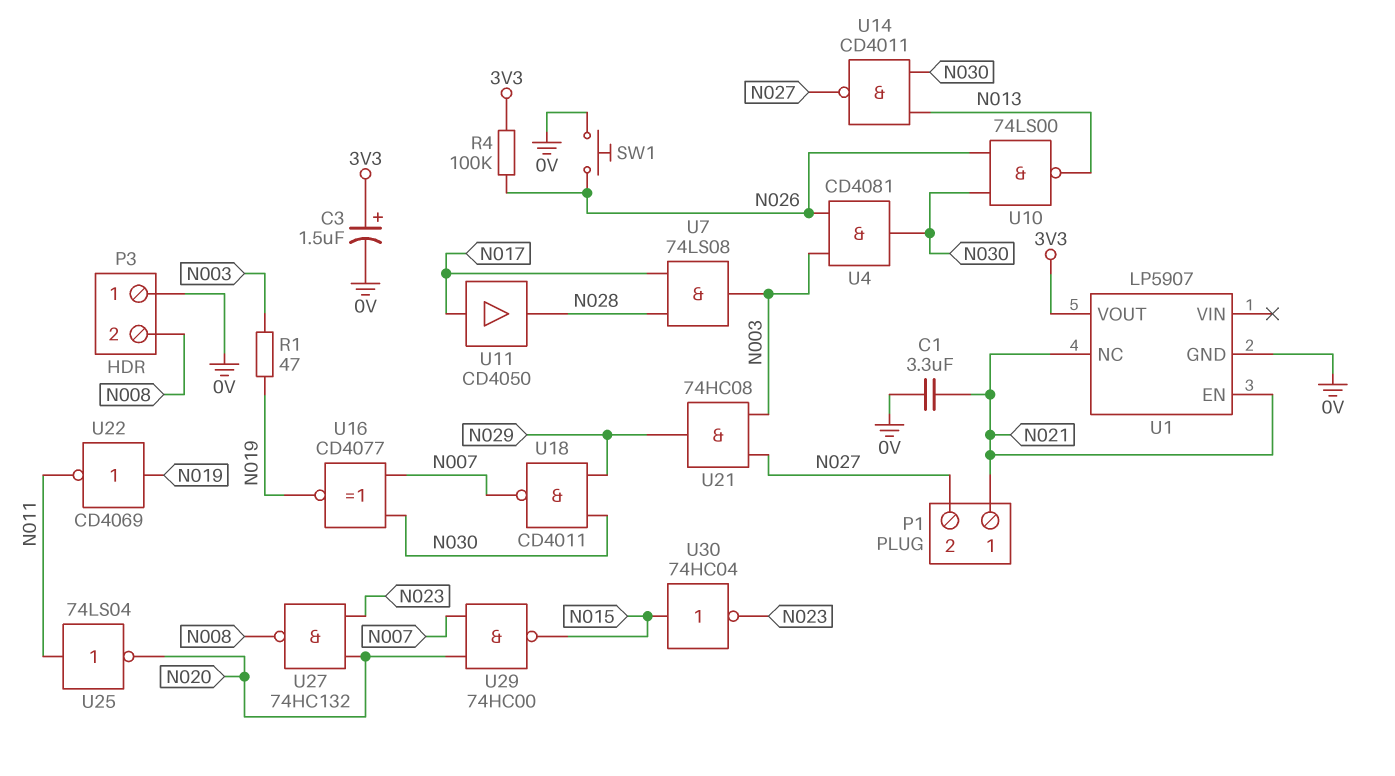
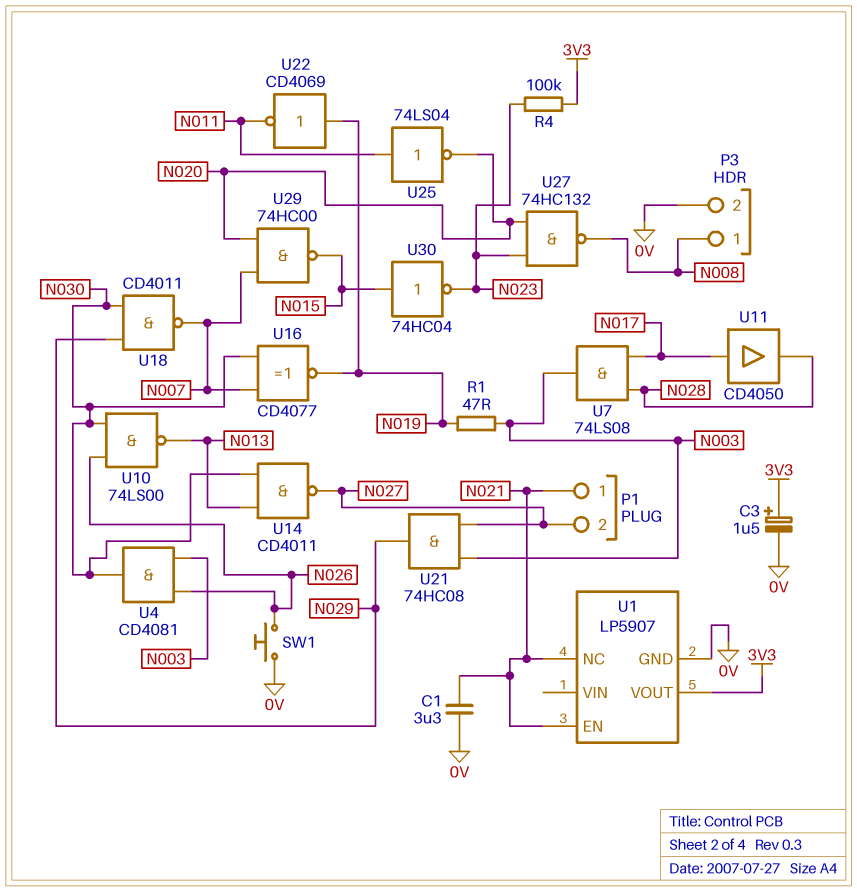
P3 pin 1: 0V -> N008
P3 pin 2: N008 -> 0V
R4: 100k (3V3, N026) -> 100k (3V3, N023)

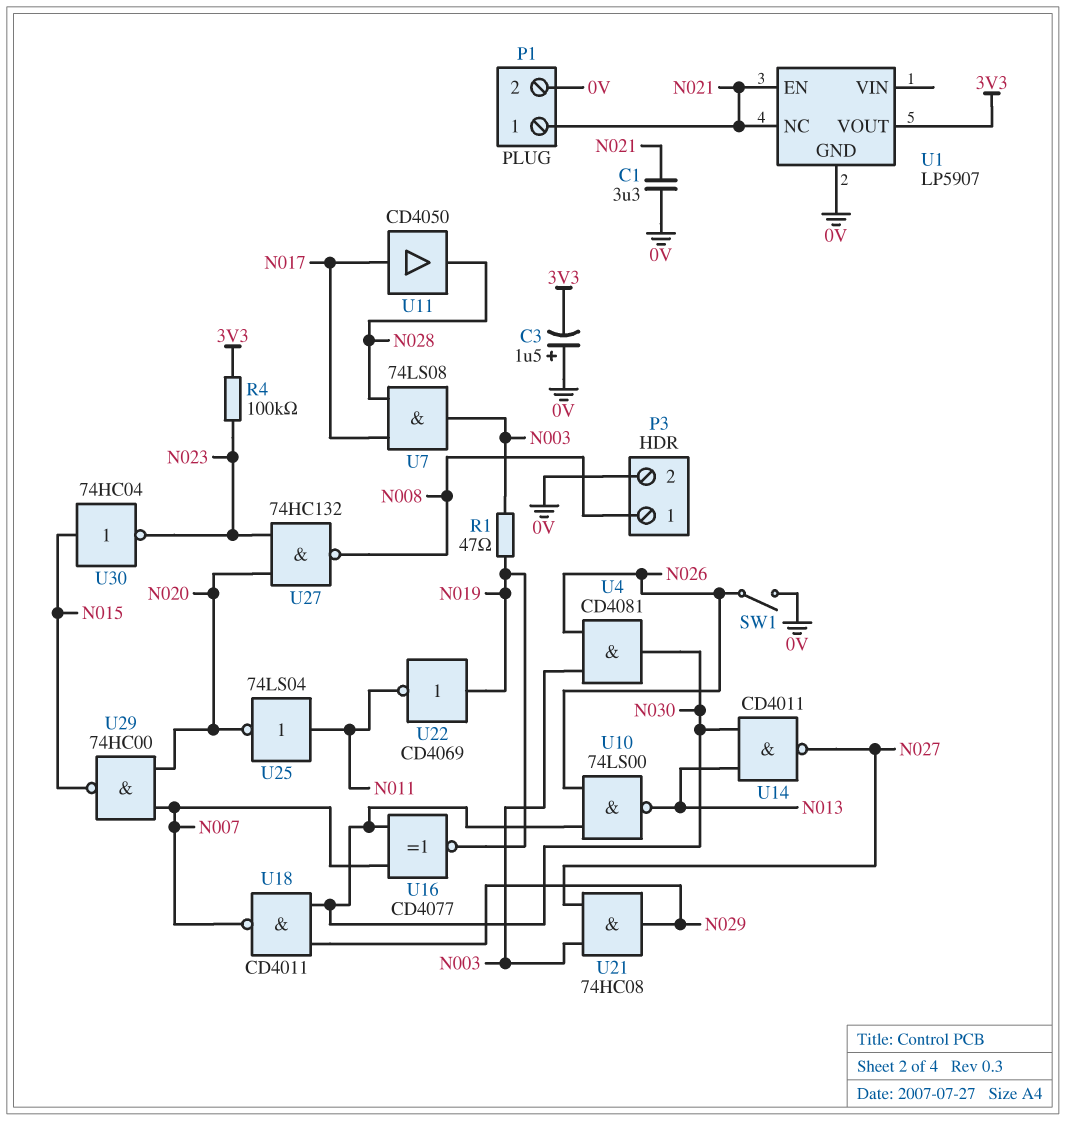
C3: 1.5uF (plus 3V3, minus 0V) -> 1.5uF (plus 0V, minus 3V3)
P1 pin 2: N027 -> 0V
SW1: button (0V, N026) -> switch (0V, N026)

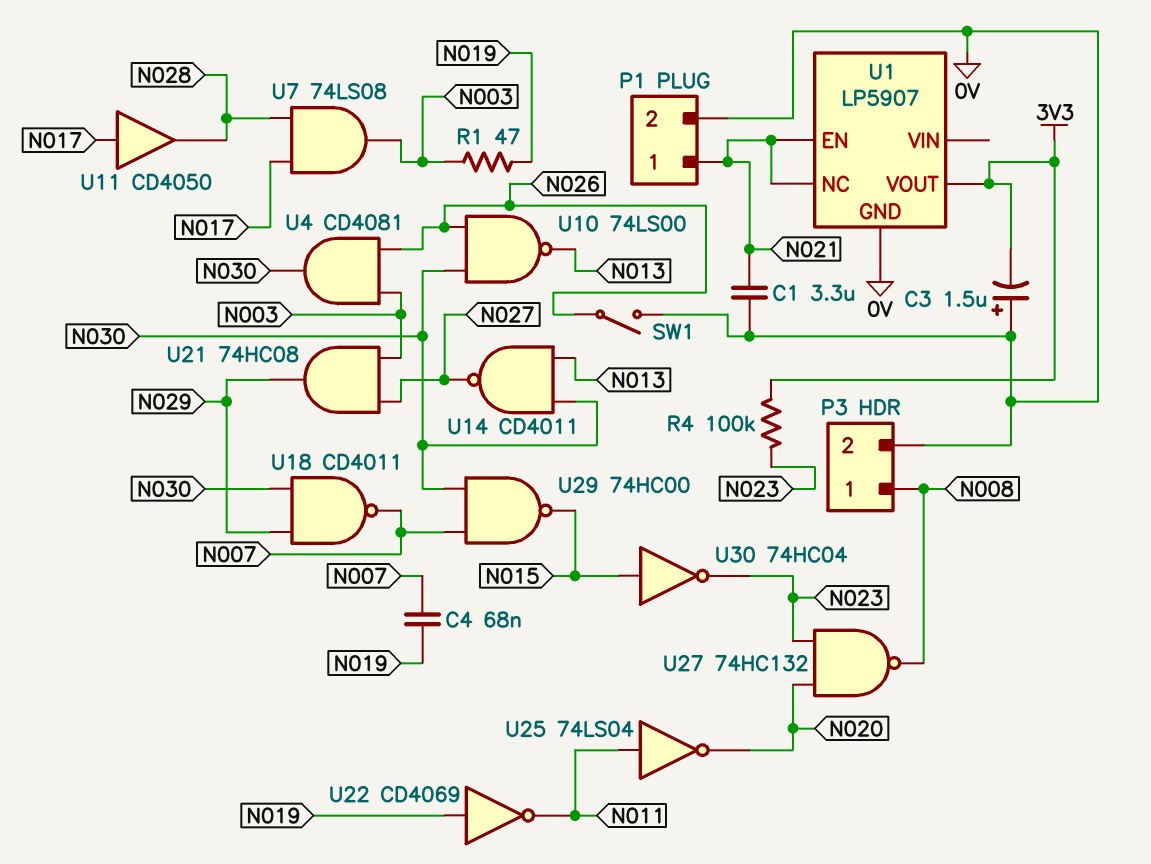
C4: none -> 68nF (N007, N019)
U16: XNOR CD4077 (in N007, in N030, out N019) -> none
U29: NAND 74HC00 (in N007, in N020, out N015) -> NAND 74HC00 (in N007, in N030, out N015)

